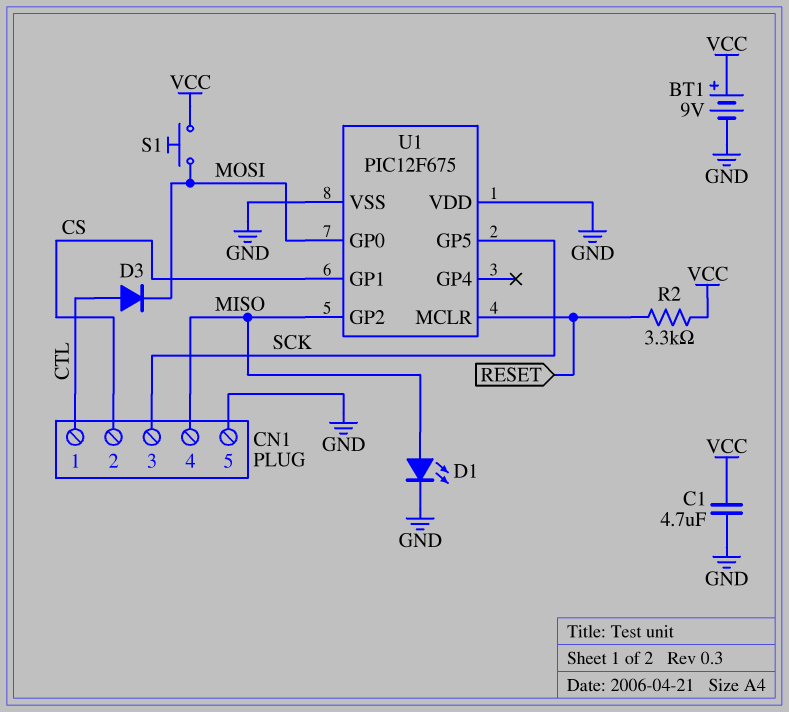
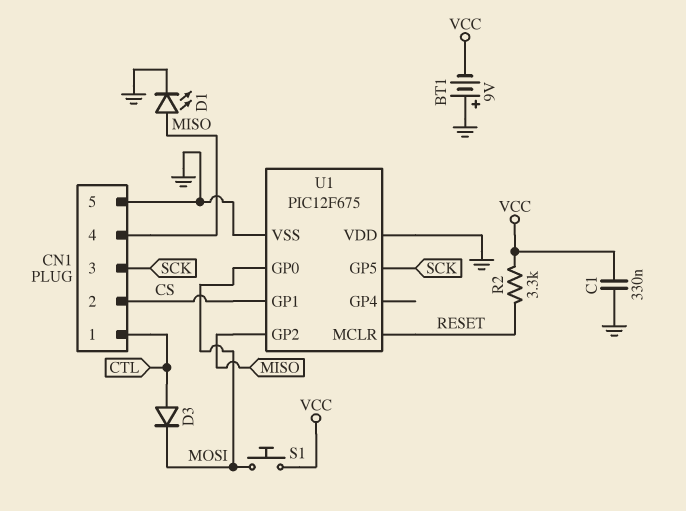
BT1: 9V (plus VCC, minus GND) -> 9V (plus GND, minus VCC)
C1: 4.7uF (GND, VCC) -> 330nF (GND, VCC)

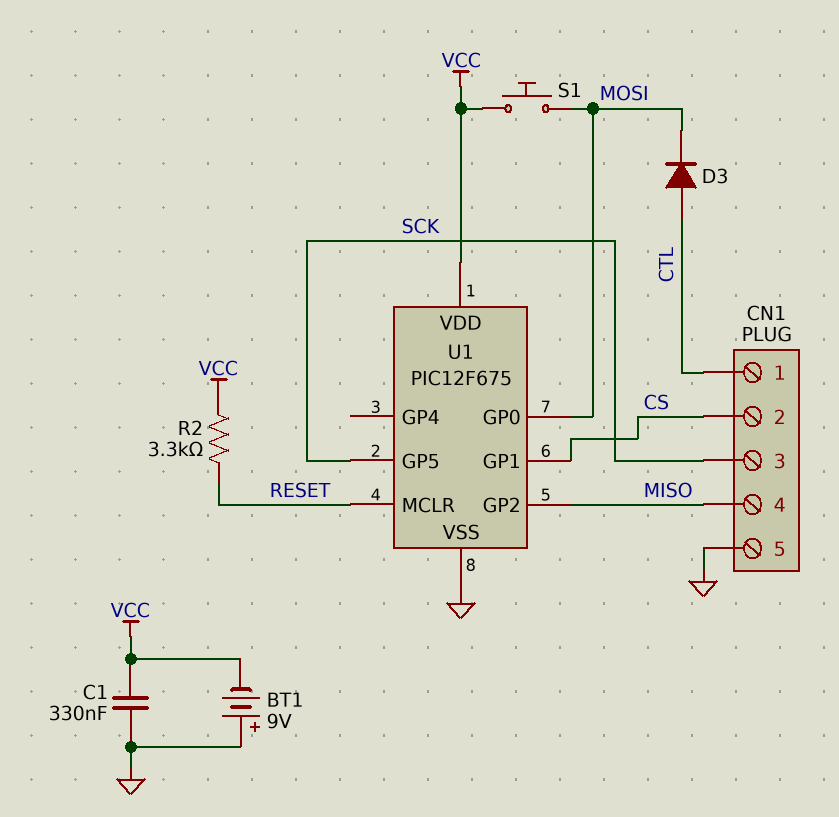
D1: LED (A MISO, K GND) -> none
U1 pin VDD: GND -> VCC

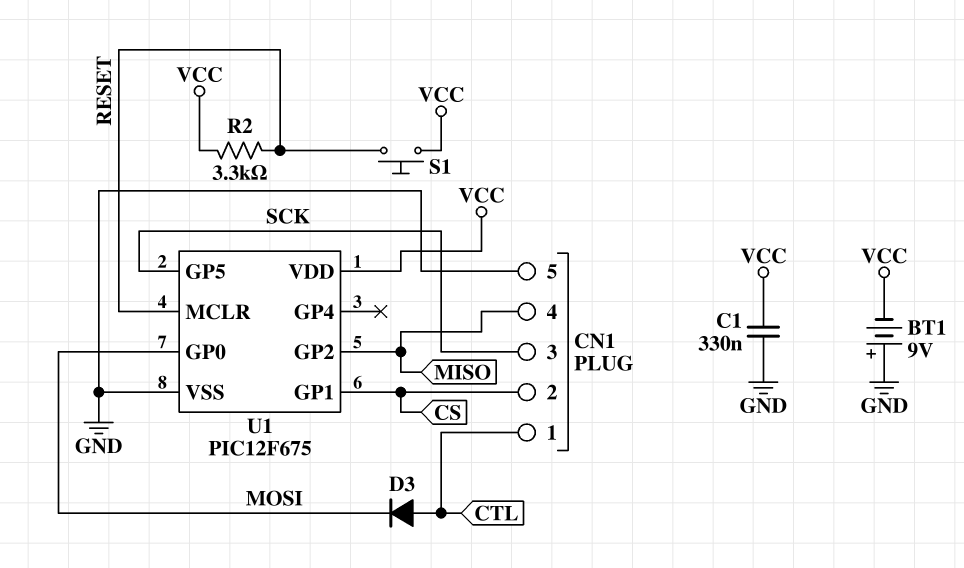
S1: button (MOSI, VCC) -> button (RESET, VCC)

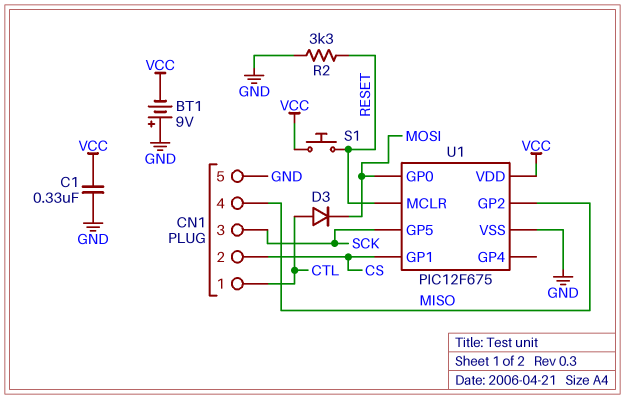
R2: 3.3k (RESET, VCC) -> 3.3k (GND, RESET)

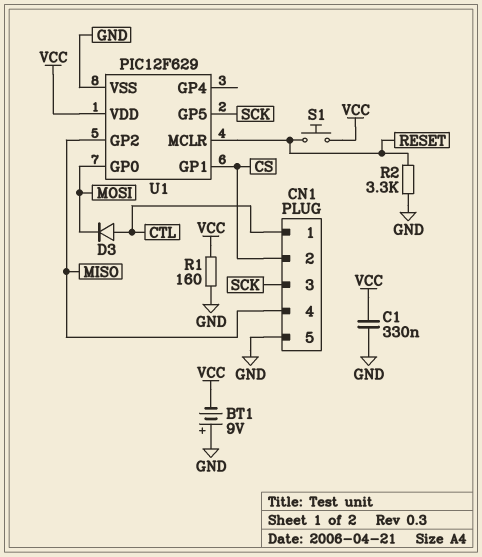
R1: none -> 160 (GND, VCC)
U1: PIC12F675 -> PIC12F629

